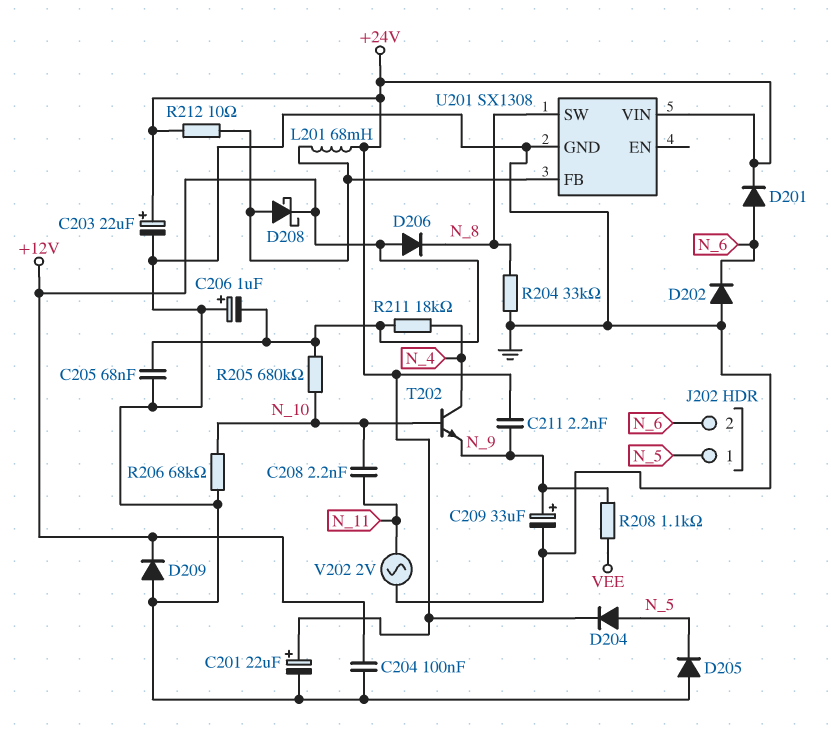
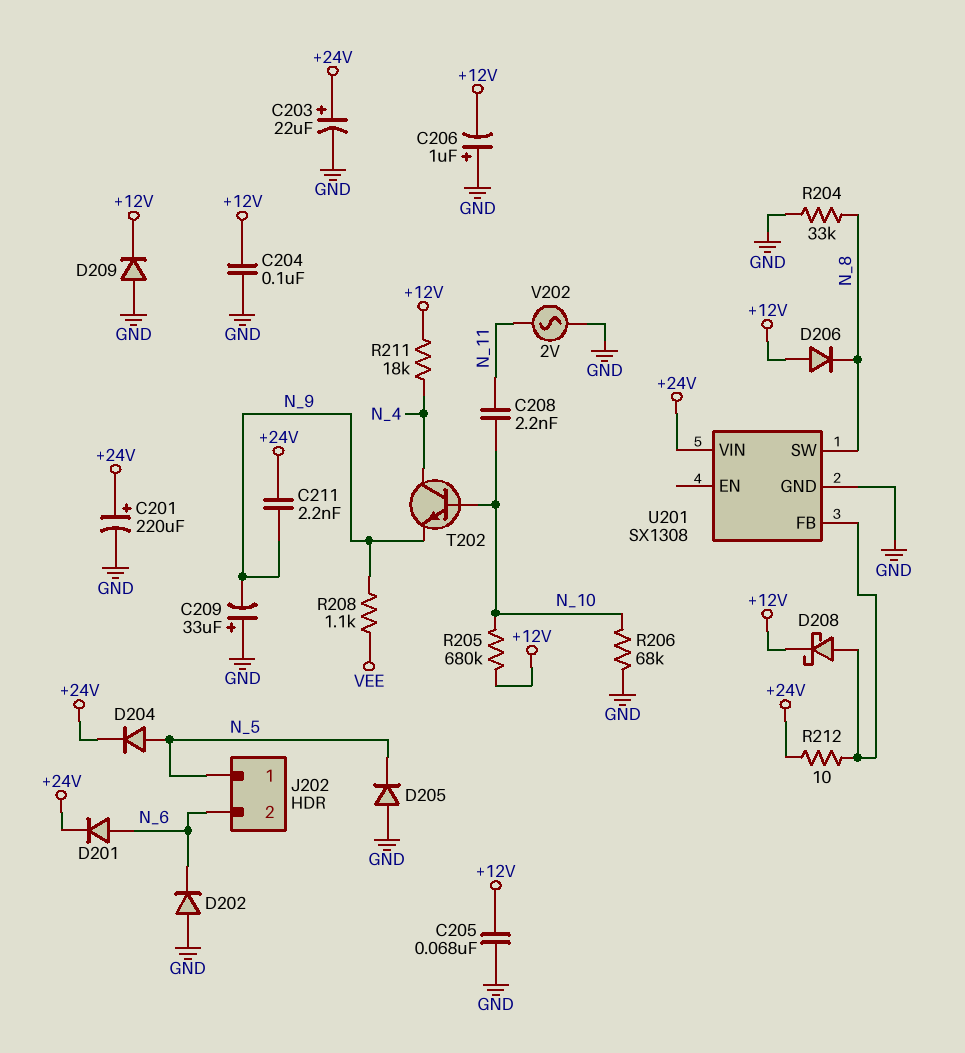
C201: 22uF (plus +24V, minus GND) -> 220uF (plus +24V, minus GND)
C209: 33uF (plus N_9, minus GND) -> 33uF (plus GND, minus N_9)
L201: 68mH (+24V, U201/FB) -> none

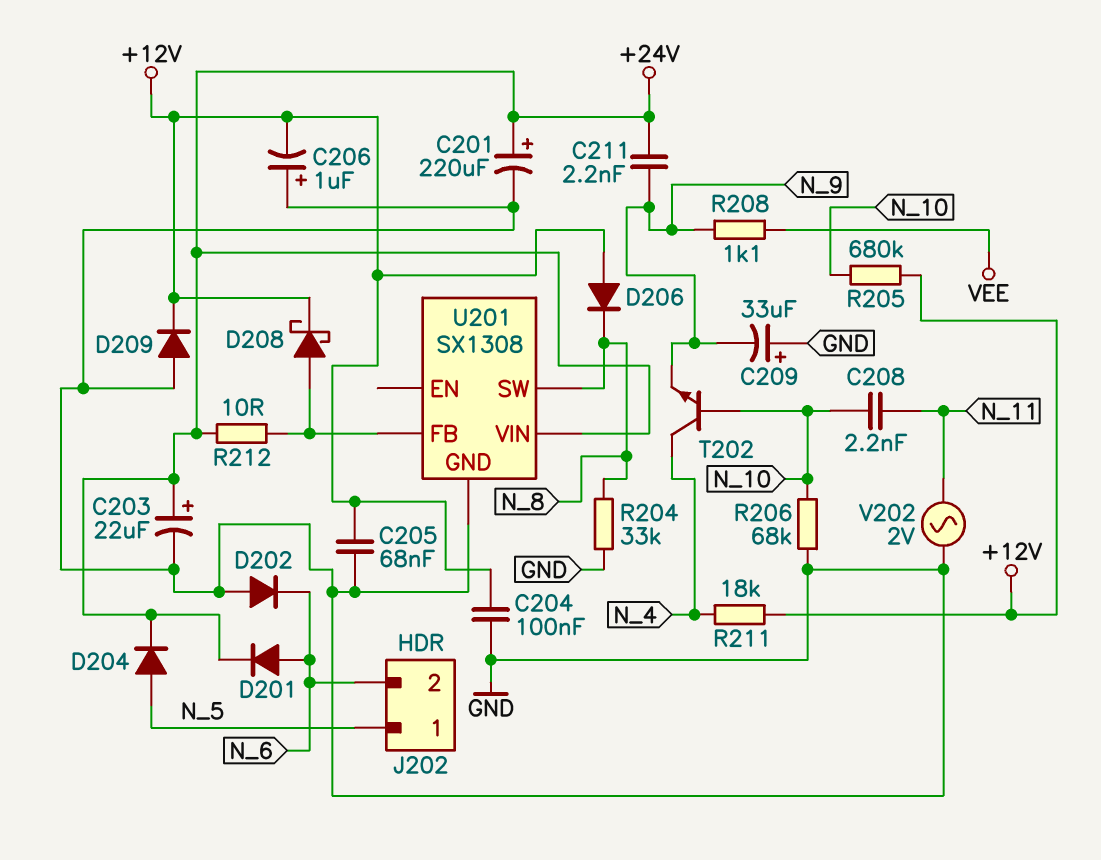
D205: diode (A GND, K N_5) -> none

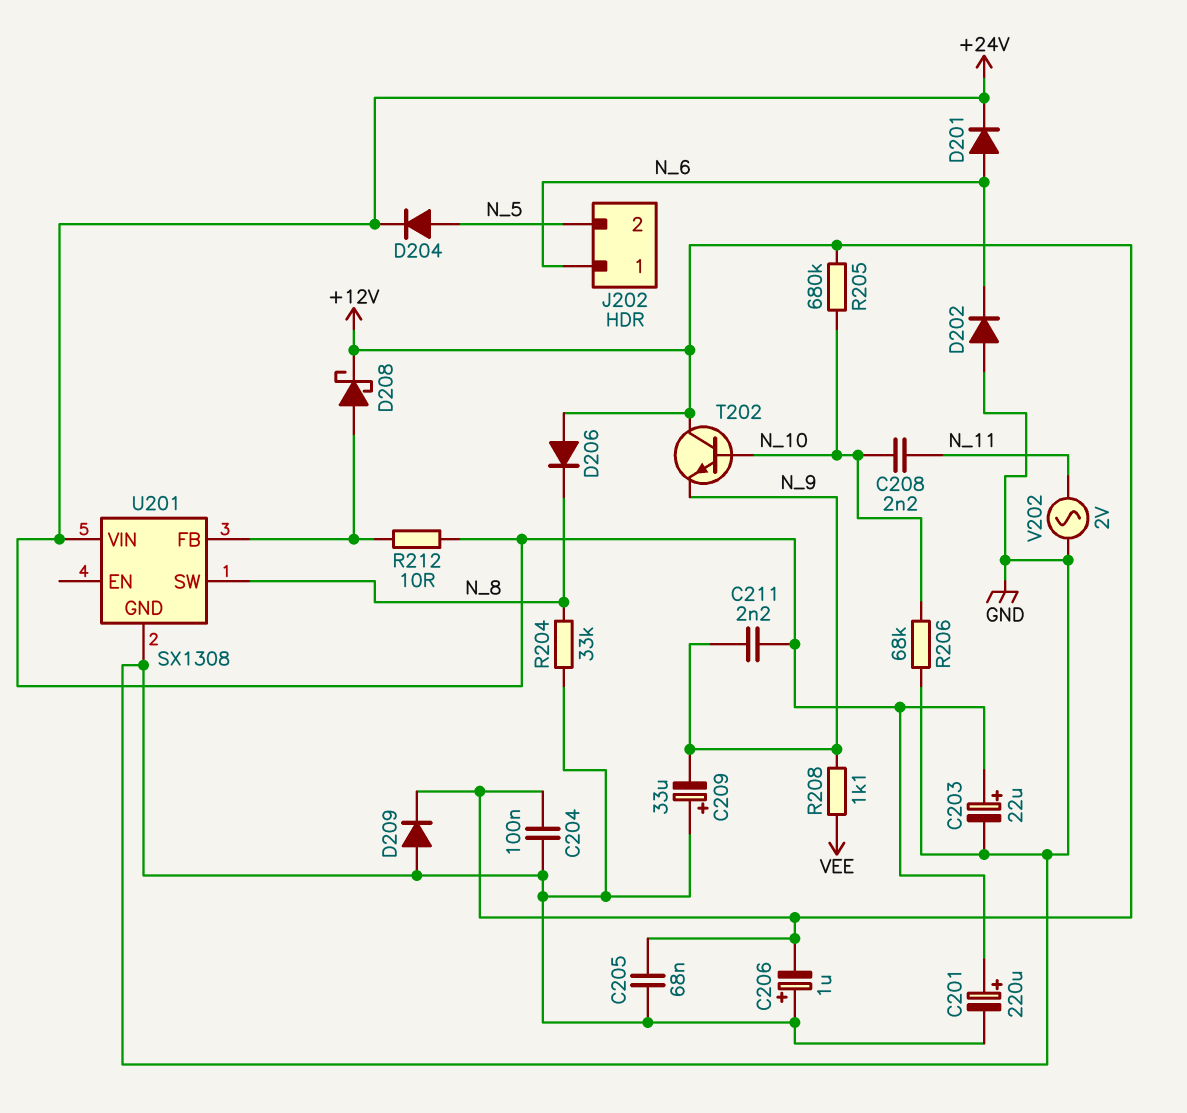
J202 pin 1: N_5 -> N_6
J202 pin 2: N_6 -> N_5
R211: 18k (+12V, N_4) -> none
T202: NPN (B N_10, C N_4, E N_9) -> NPN (B N_10, C +12V, E N_9)

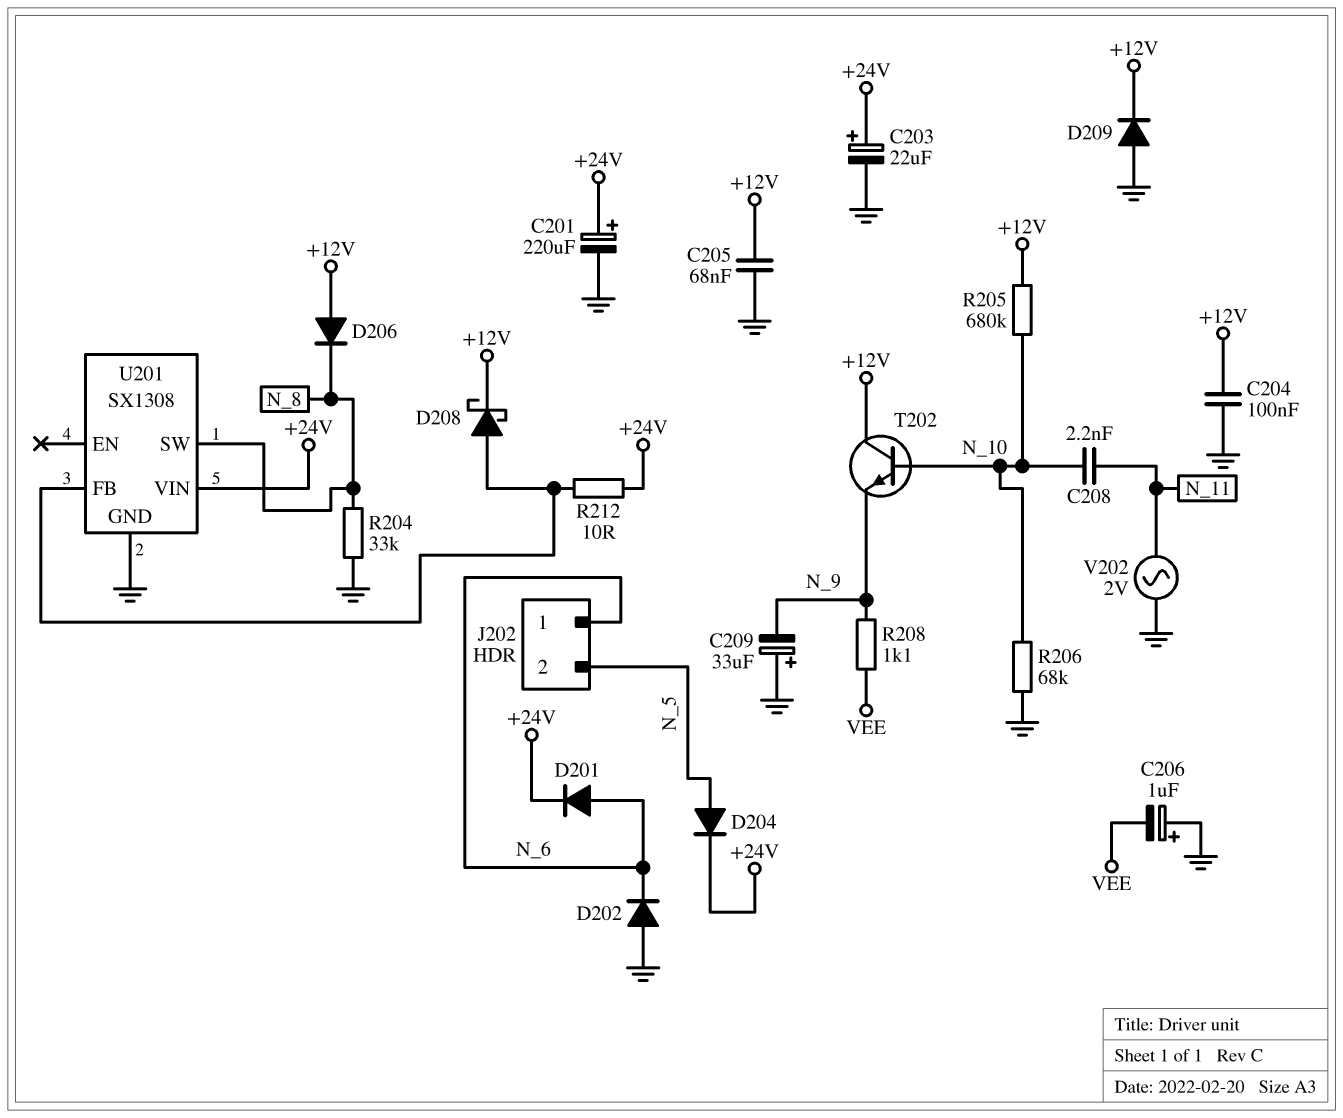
C206: 1uF (plus GND, minus +12V) -> 1uF (plus GND, minus VEE)
C211: 2.2nF (+24V, N_9) -> none

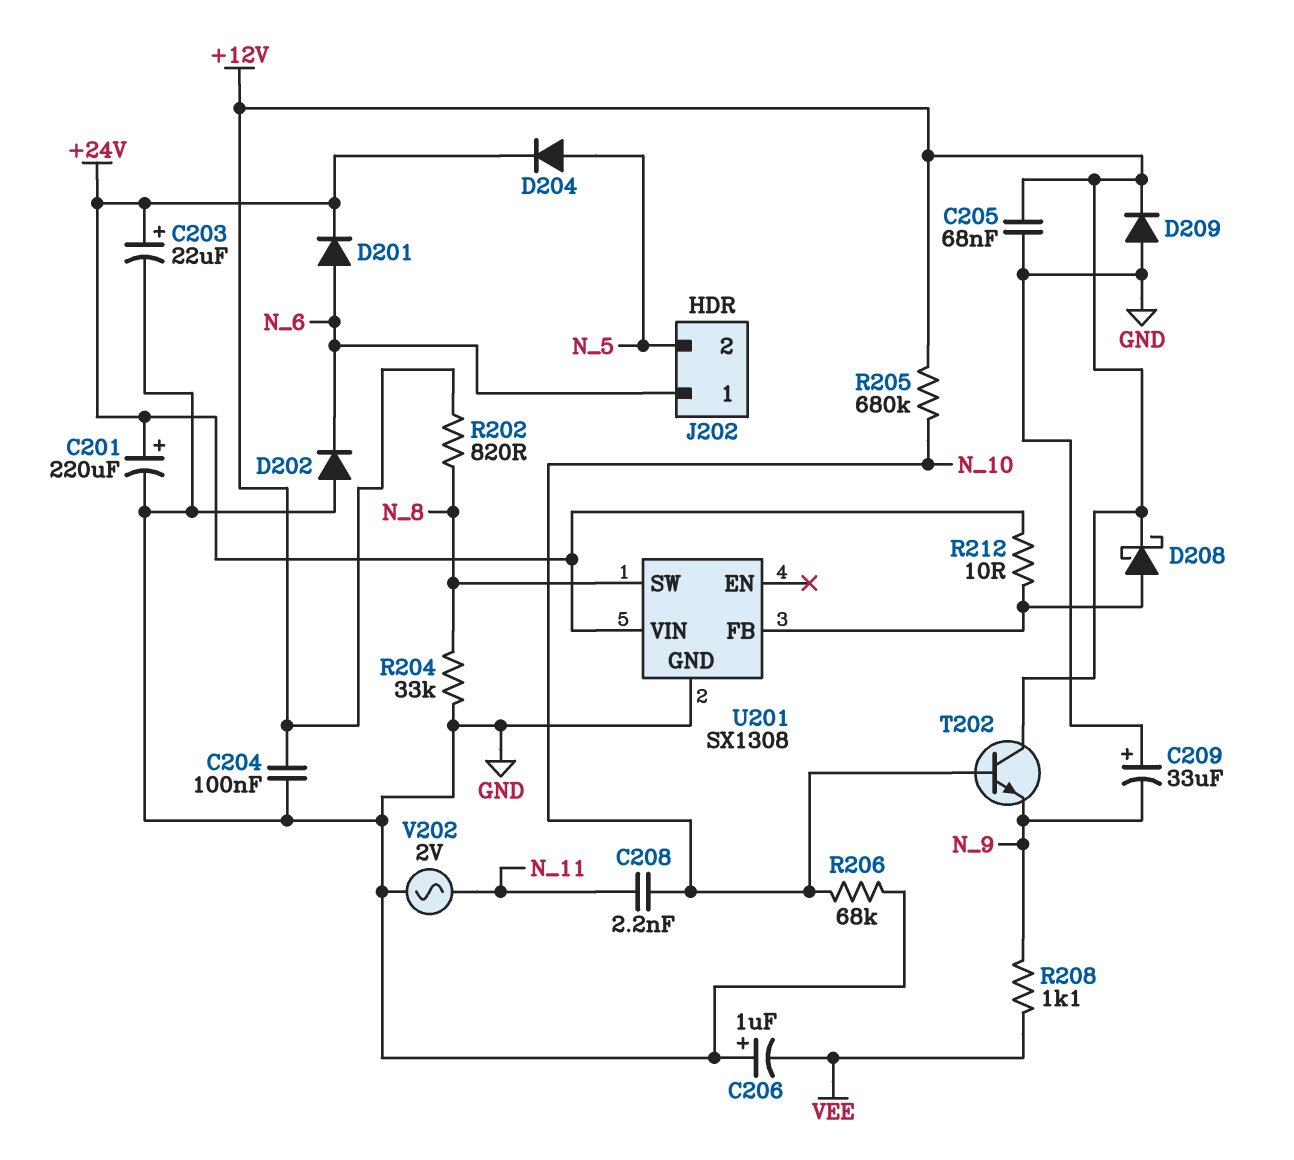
D206: diode (A +12V, K N_8) -> none
R202: none -> 820 (+12V, N_8)

